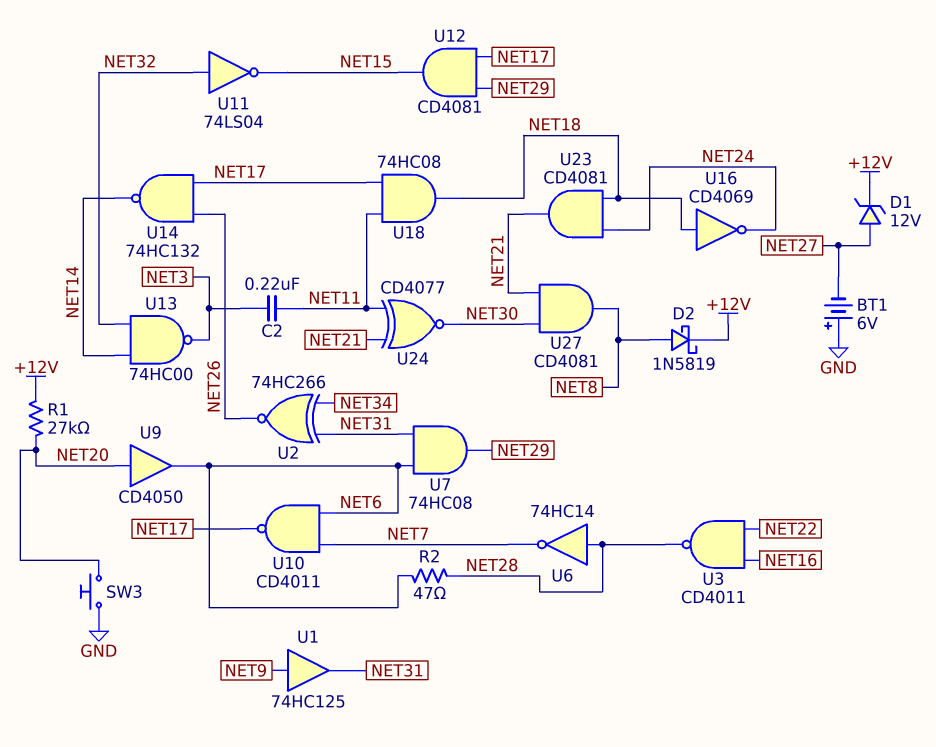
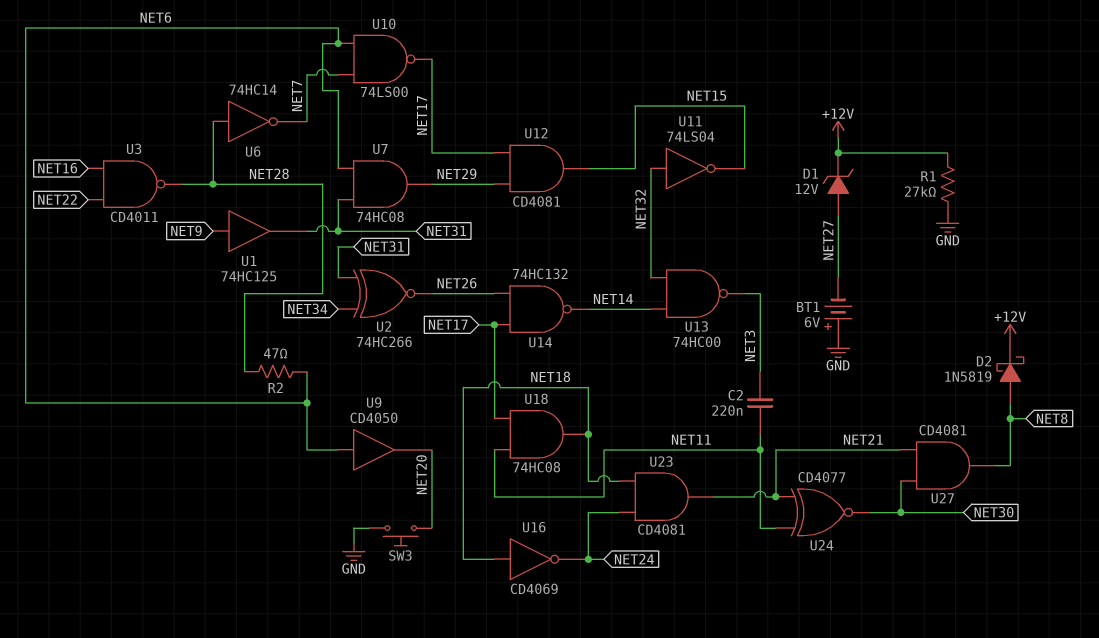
R1: 27k (+12V, NET20) -> 27k (+12V, GND)
U9: buffer CD4050 (in NET20, out NET6) -> buffer CD4050 (in NET6, out NET20)
U10: NAND CD4011 (in NET6, in NET7, out NET17) -> NAND 74LS00 (in NET6, in NET7, out NET17)

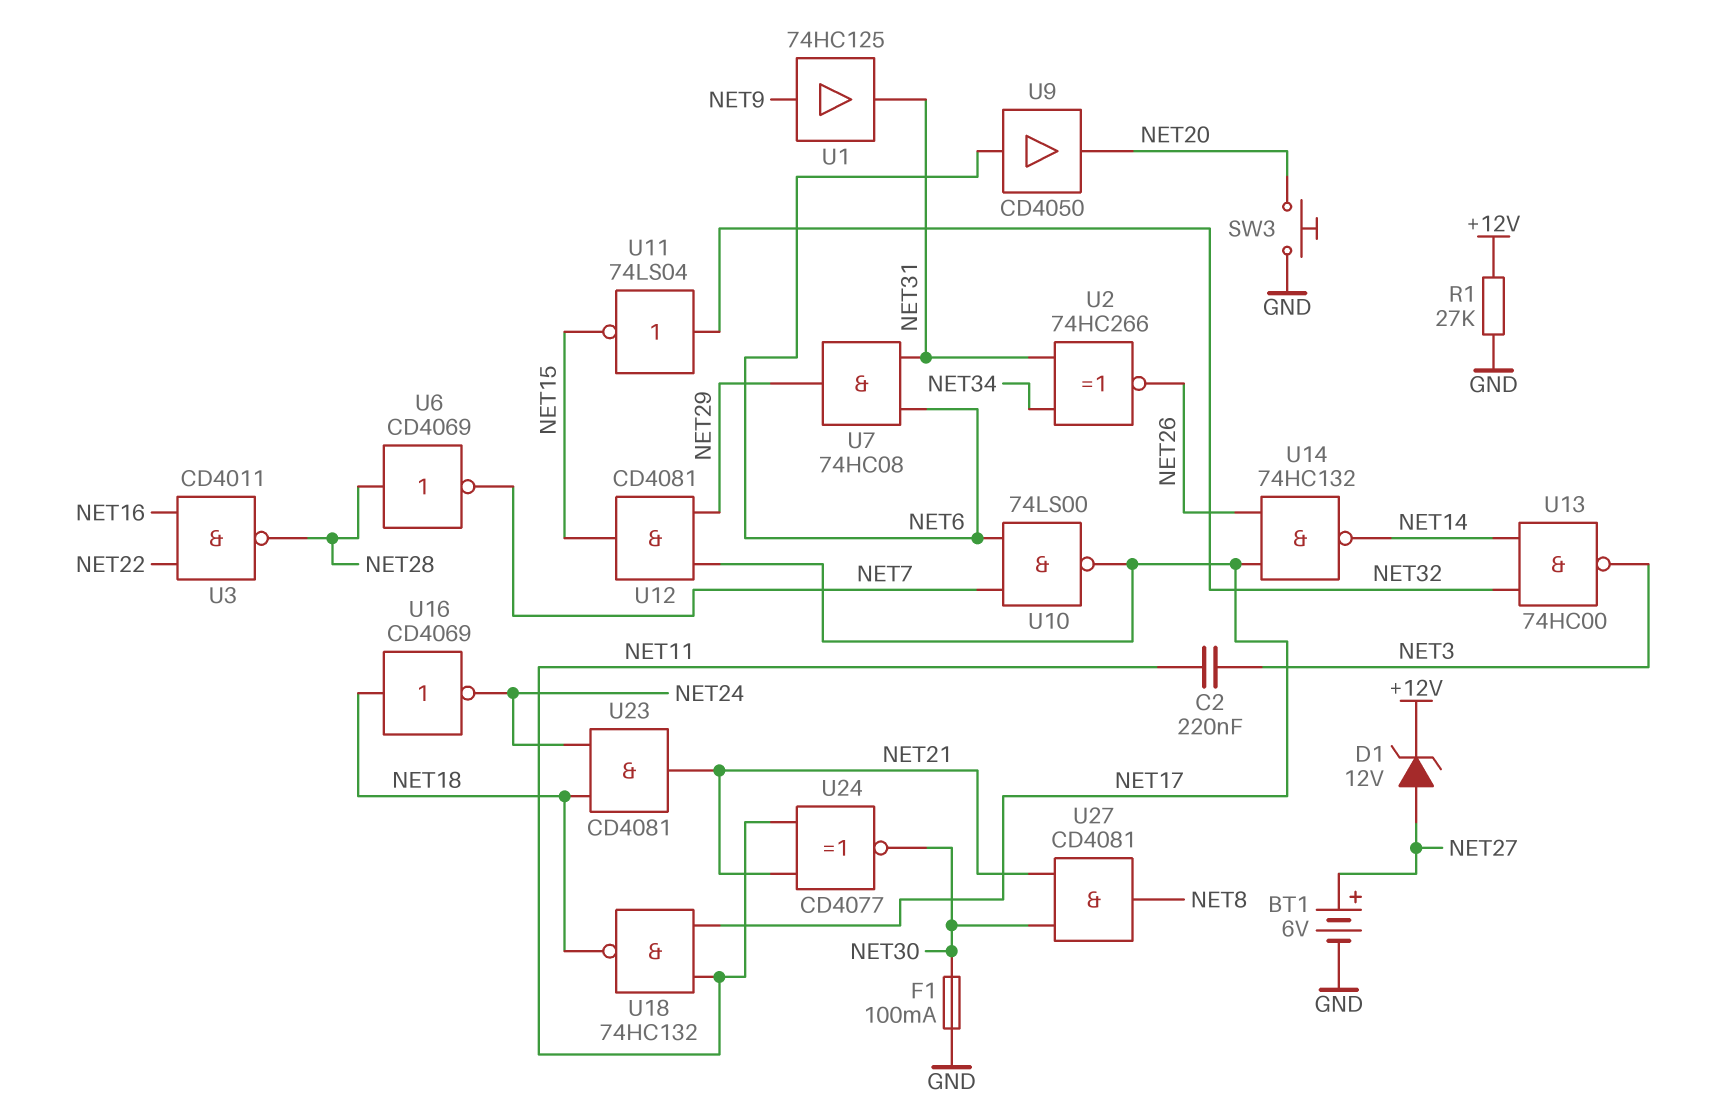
BT1: 6V (plus GND, minus NET27) -> 6V (plus NET27, minus GND)
D2: schottky 1N5819 (A NET8, K +12V) -> none
F1: none -> 100mA (GND, NET30)
R2: 47 (NET6, NET28) -> none
U6: NOT 74HC14 (in NET28, out NET7) -> NOT CD4069 (in NET28, out NET7)
U18: AND 74HC08 (in NET11, in NET17, out NET18) -> NAND 74HC132 (in NET11, in NET17, out NET18)

